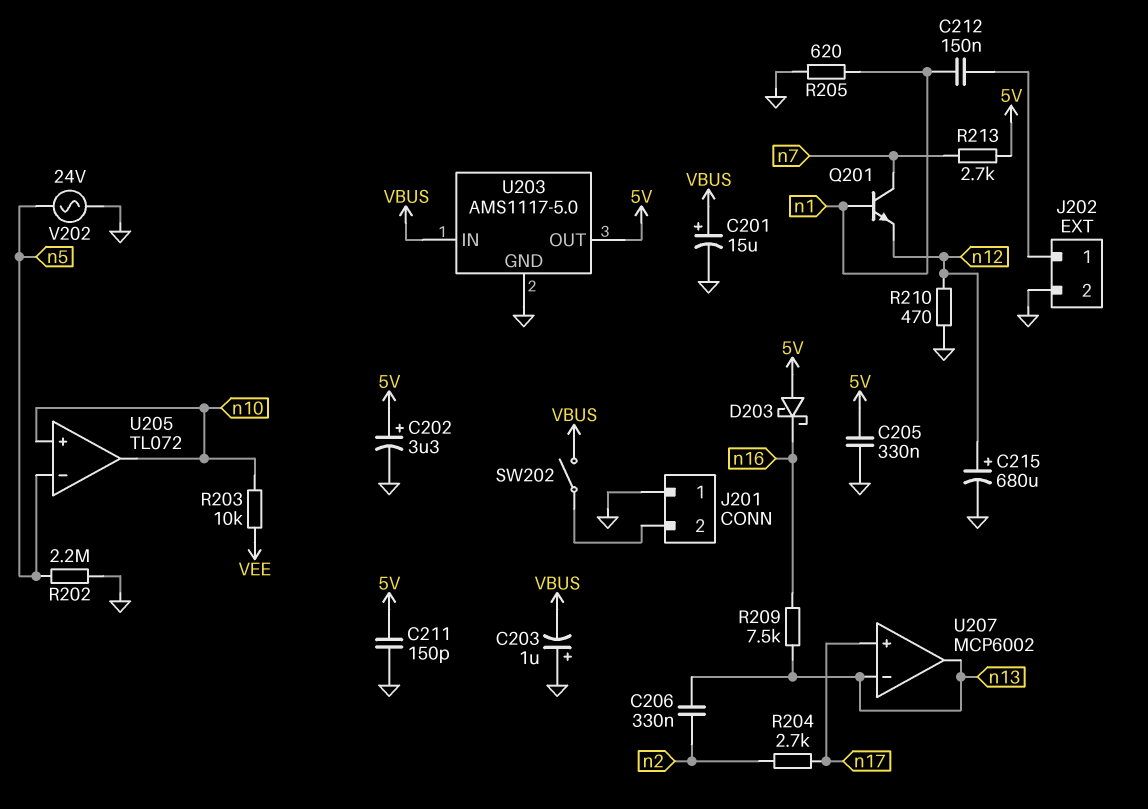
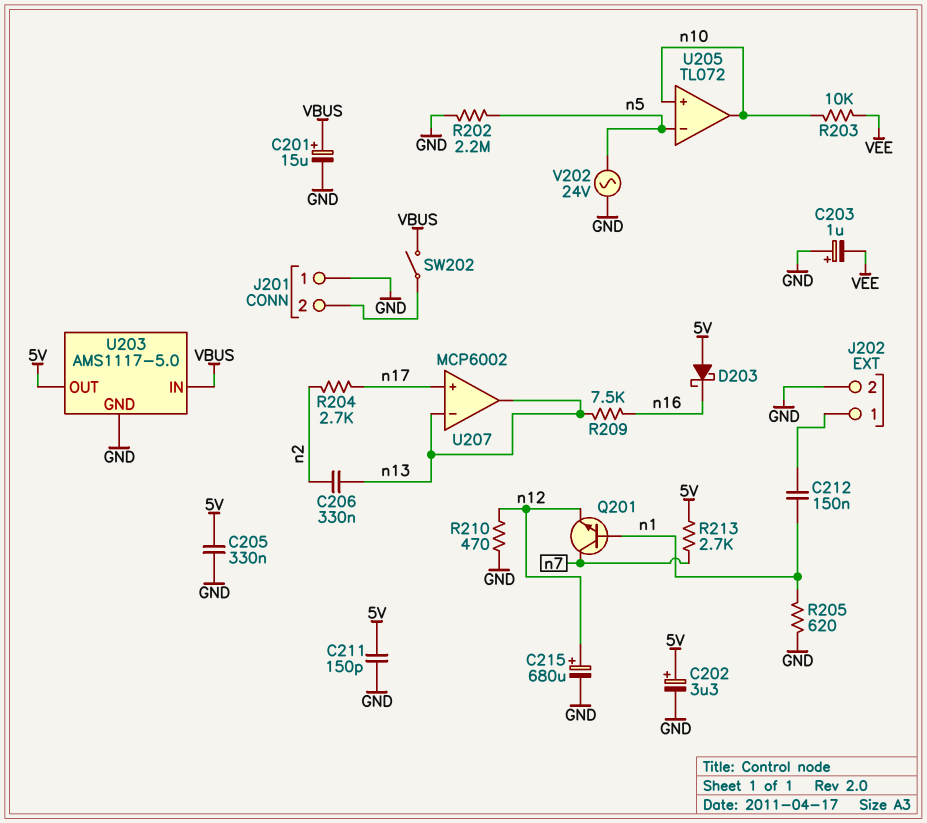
C203: 1uF (plus GND, minus VBUS) -> 1uF (plus GND, minus VEE)

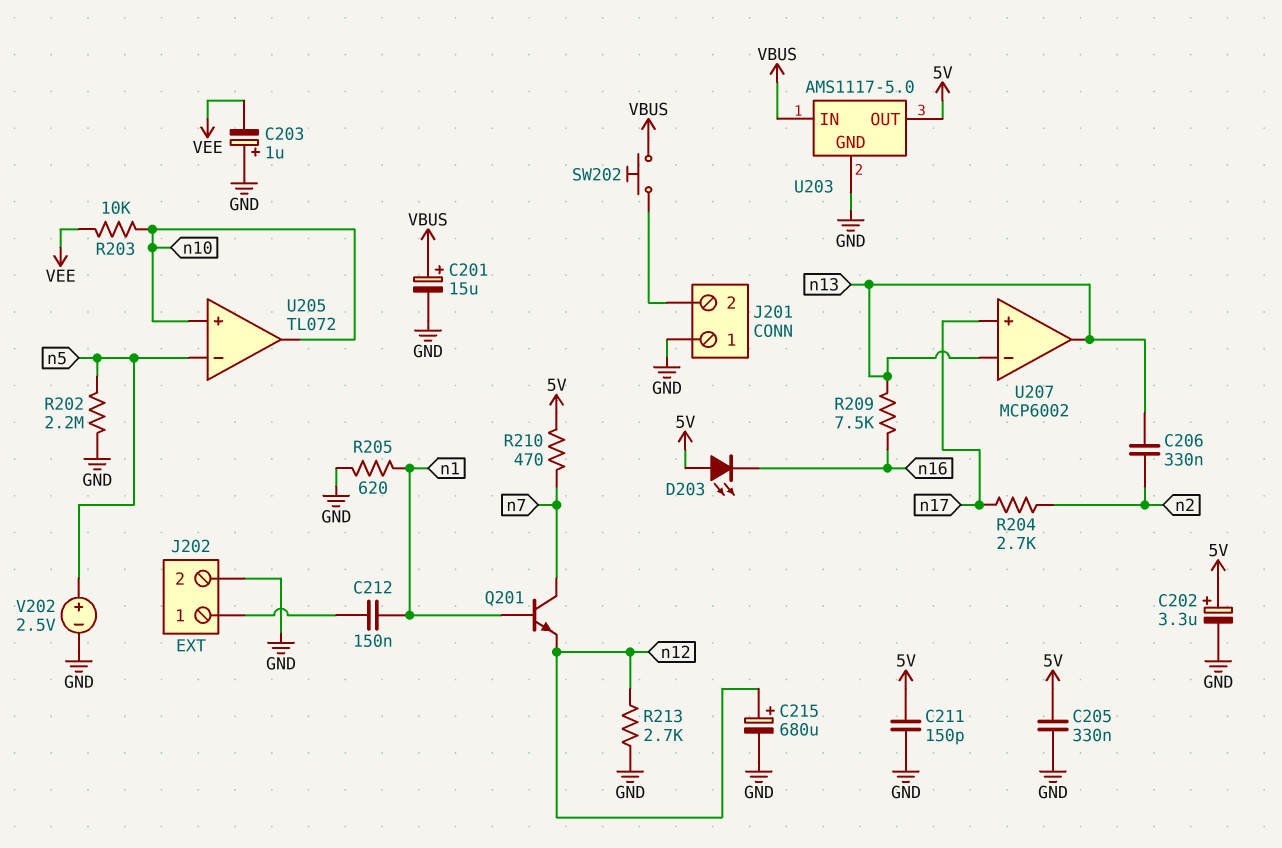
D203: schottky (A 5V, K n16) -> LED (A 5V, K n16)
R210: 470 (GND, n12) -> 470 (5V, n7)
R213: 2.7k (5V, n7) -> 2.7k (GND, n12)
SW202: switch (J201/2, VBUS) -> button (J201/2, VBUS)
V202: AC 24V (GND, n5) -> 2.5V (plus n5, minus GND)

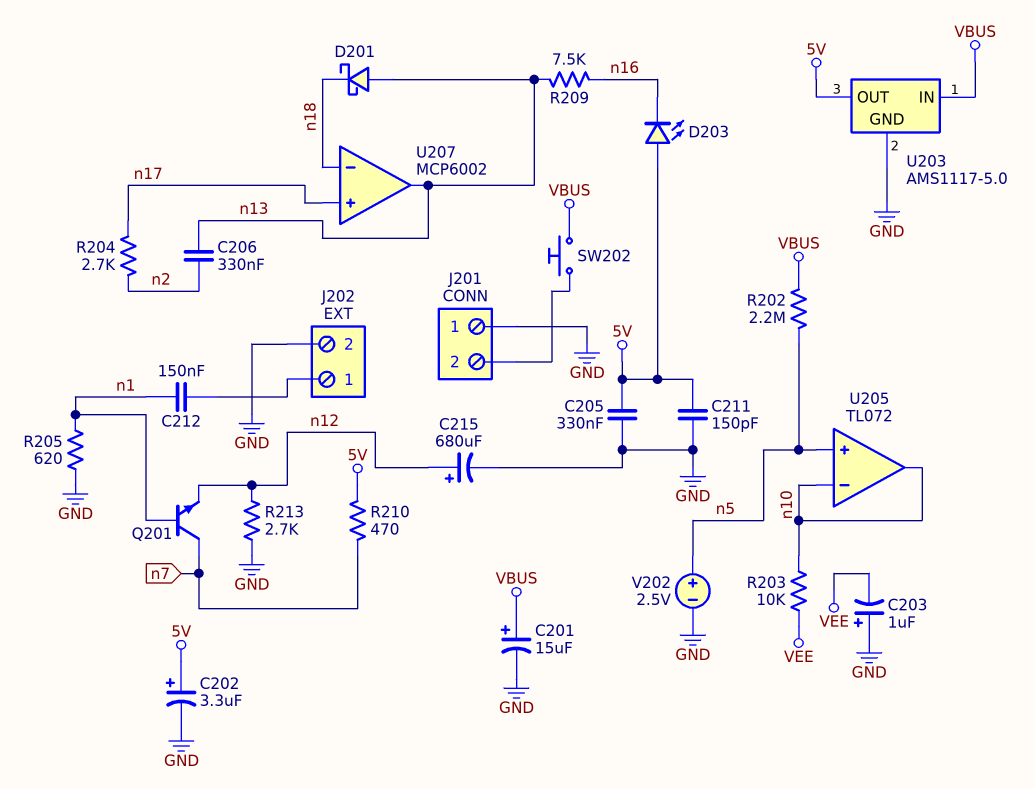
D201: none -> schottky (A n13, K n18)
R202: 2.2M (GND, n5) -> 2.2M (VBUS, n5)
U205 pin in+: n10 -> n5
U205 pin in-: n5 -> n10
U207 pin in-: n13 -> n18

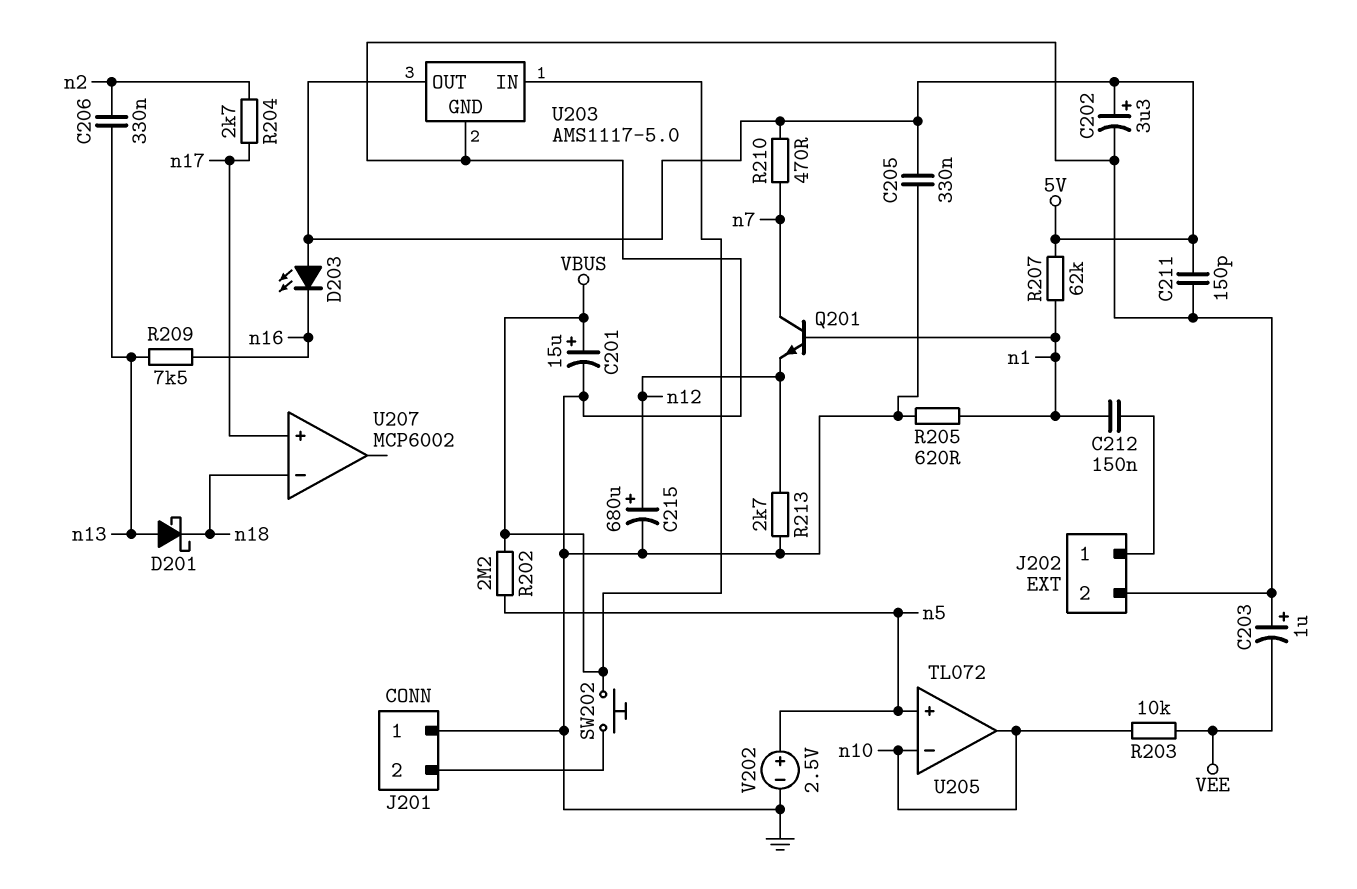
R207: none -> 62k (5V, n1)
U207 pin out: n13 -> none

